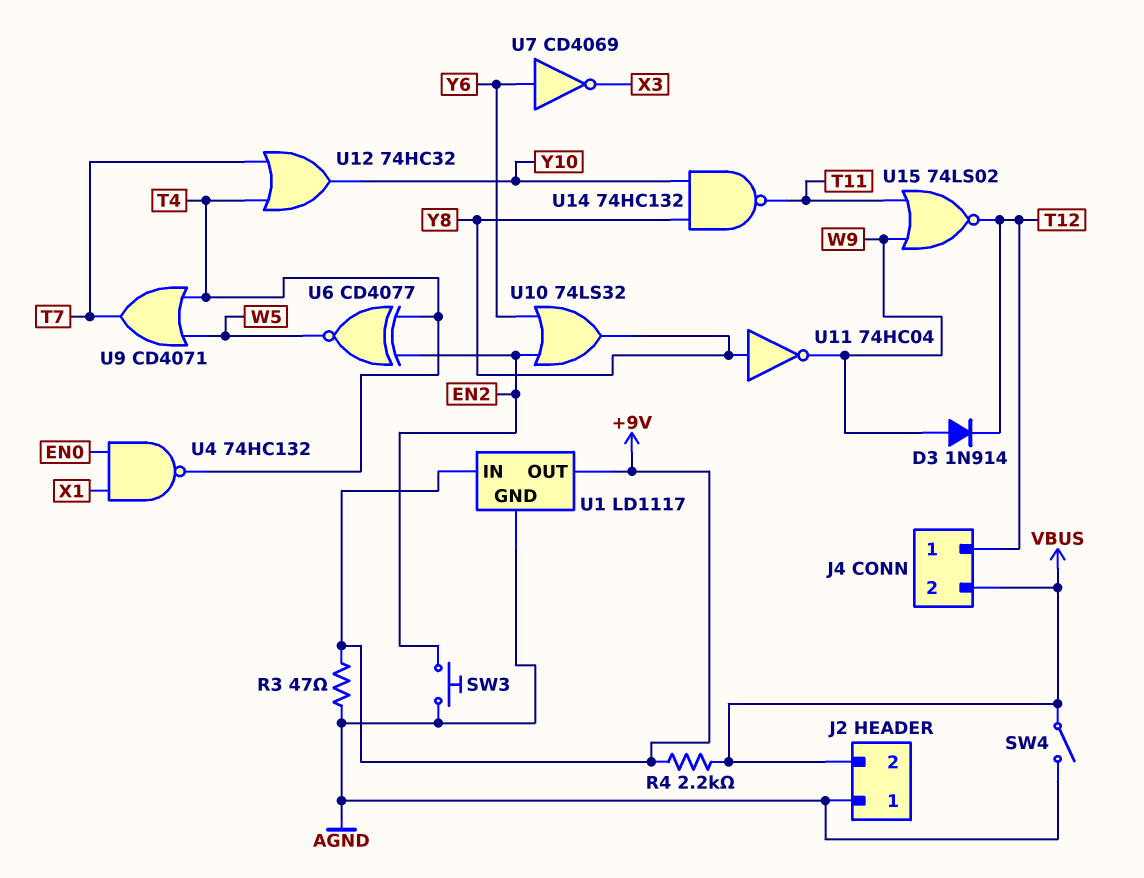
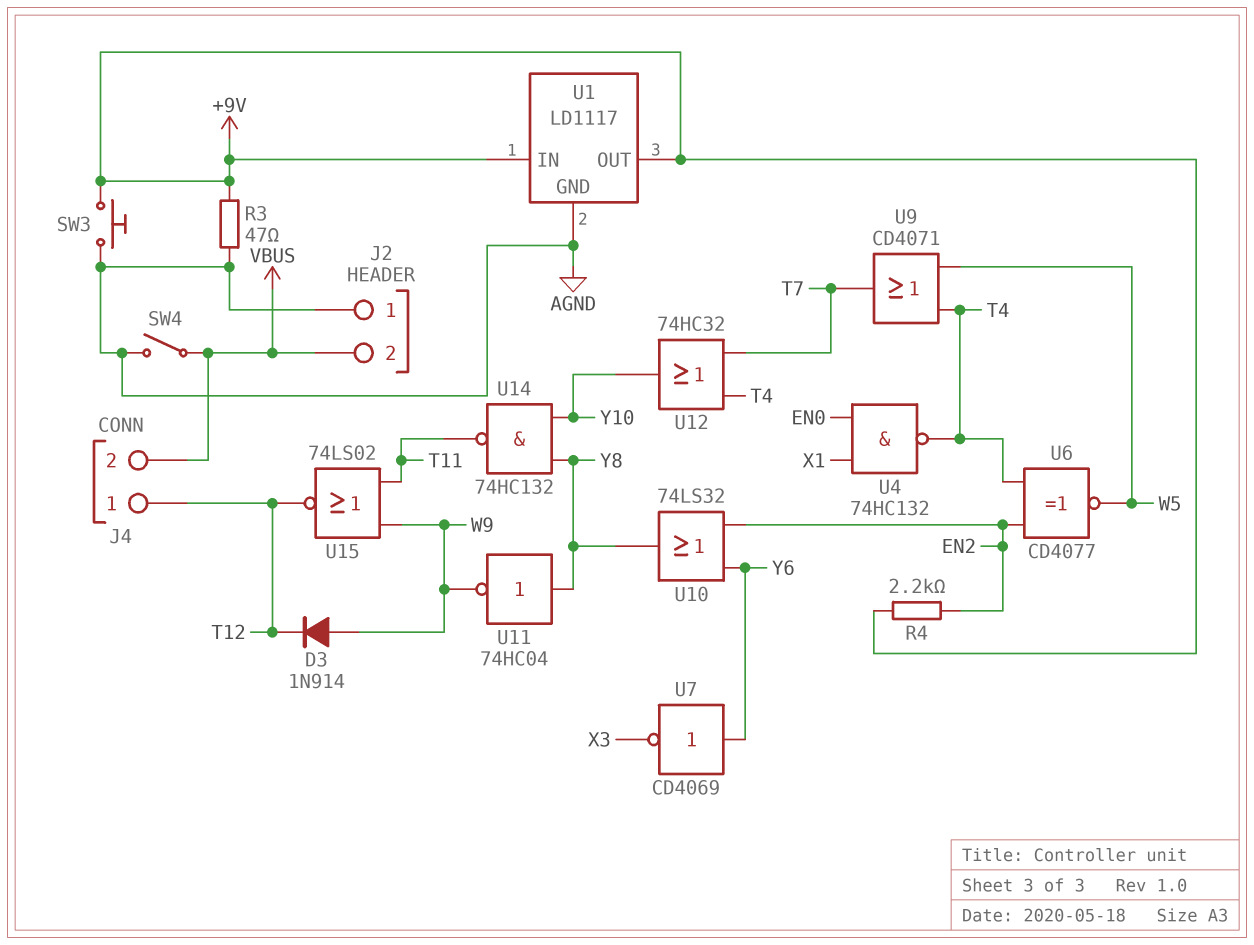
R4: 2.2k (+9V, VBUS) -> 2.2k (+9V, EN2)
SW3: button (AGND, EN2) -> button (+9V, AGND)

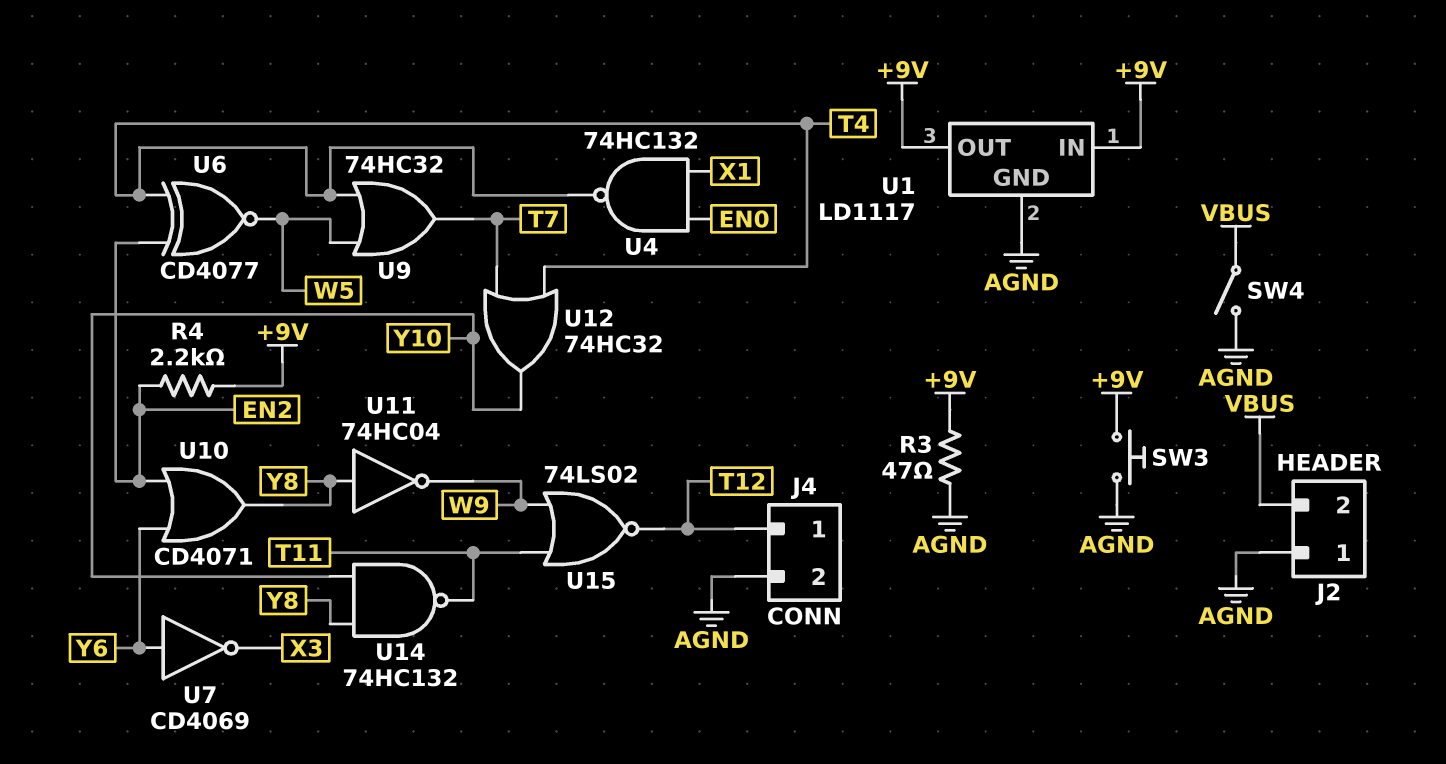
D3: diode 1N914 (A W9, K T12) -> none
J4 pin 2: VBUS -> AGND
U9: OR CD4071 (in T4, in W5, out T7) -> OR 74HC32 (in T4, in W5, out T7)
U10: OR 74LS32 (in EN2, in Y6, out Y8) -> OR CD4071 (in EN2, in Y6, out Y8)

